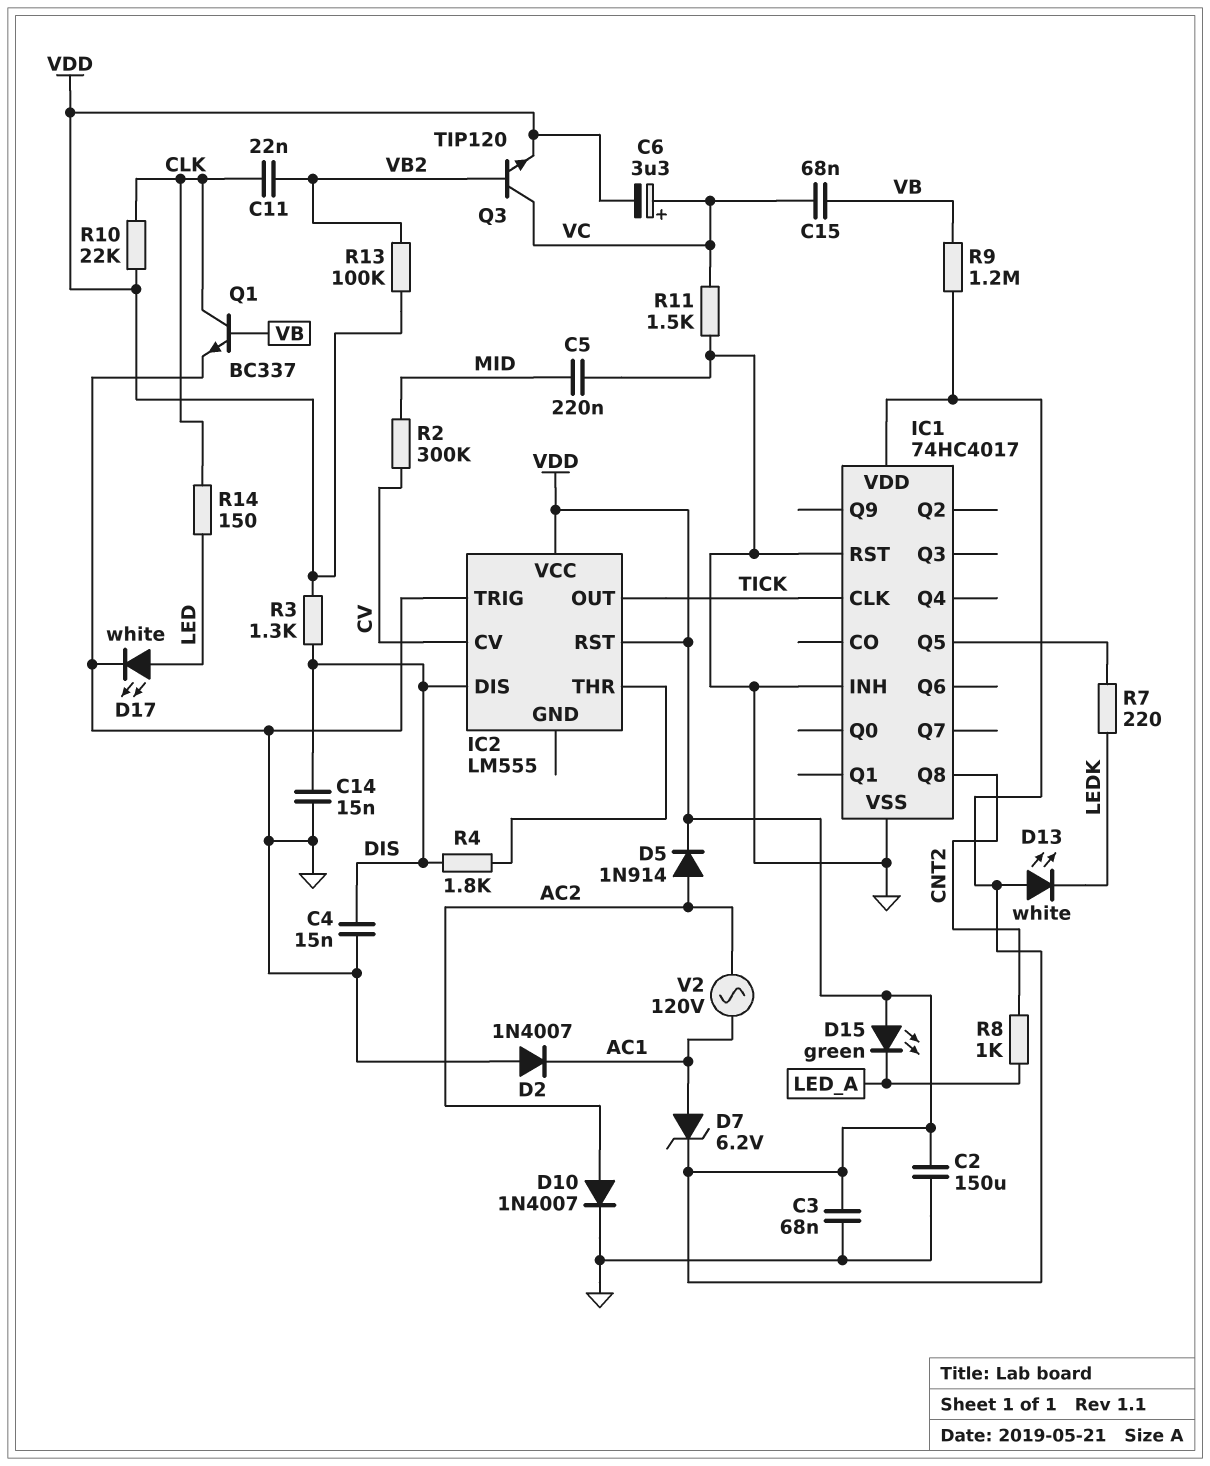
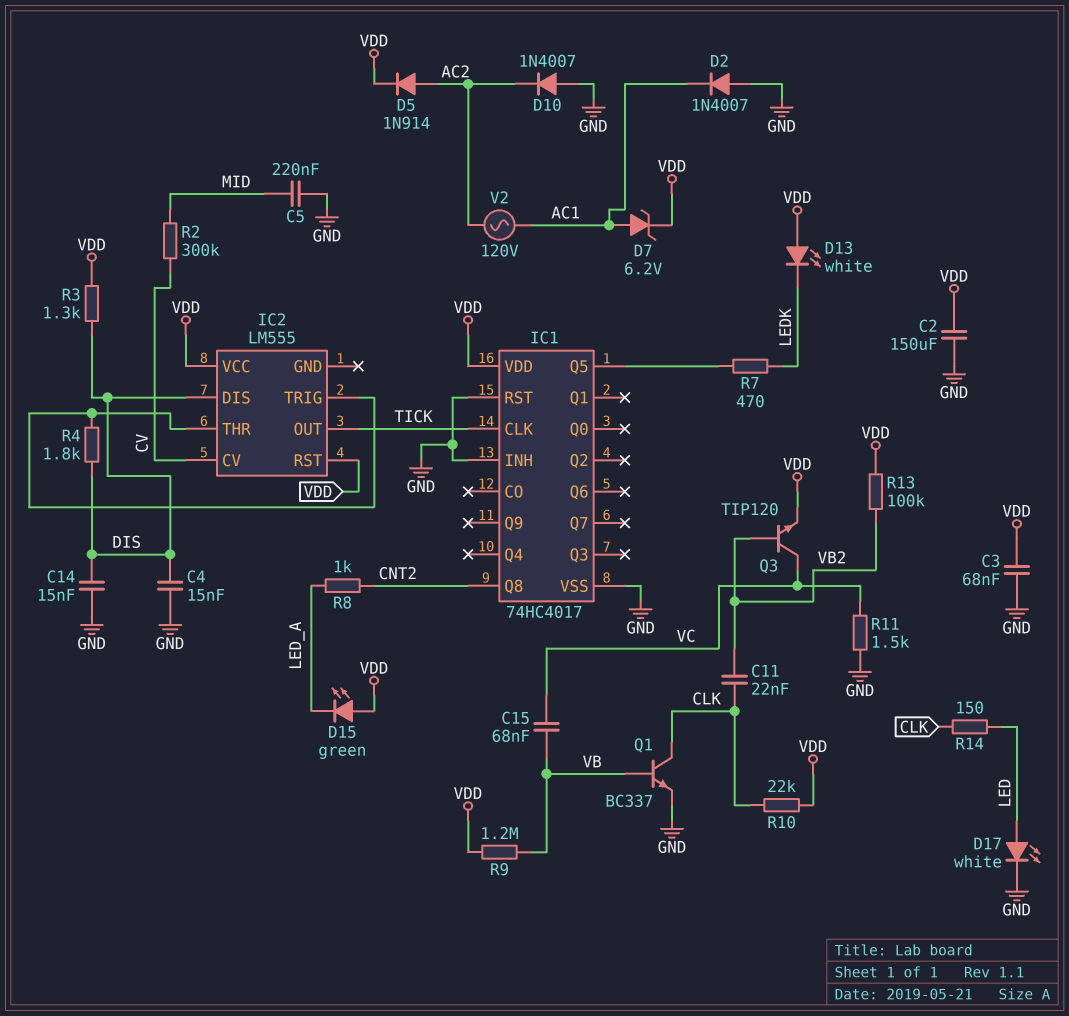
C6: 3.3uF (plus VC, minus VDD) -> none
D10: diode 1N4007 (A AC2, K GND) -> diode 1N4007 (A GND, K AC2)
IC2 pin TRIG: GND -> IC2/THR
R7: 220 (IC1/Q5, LEDK) -> 470 (IC1/Q5, LEDK)

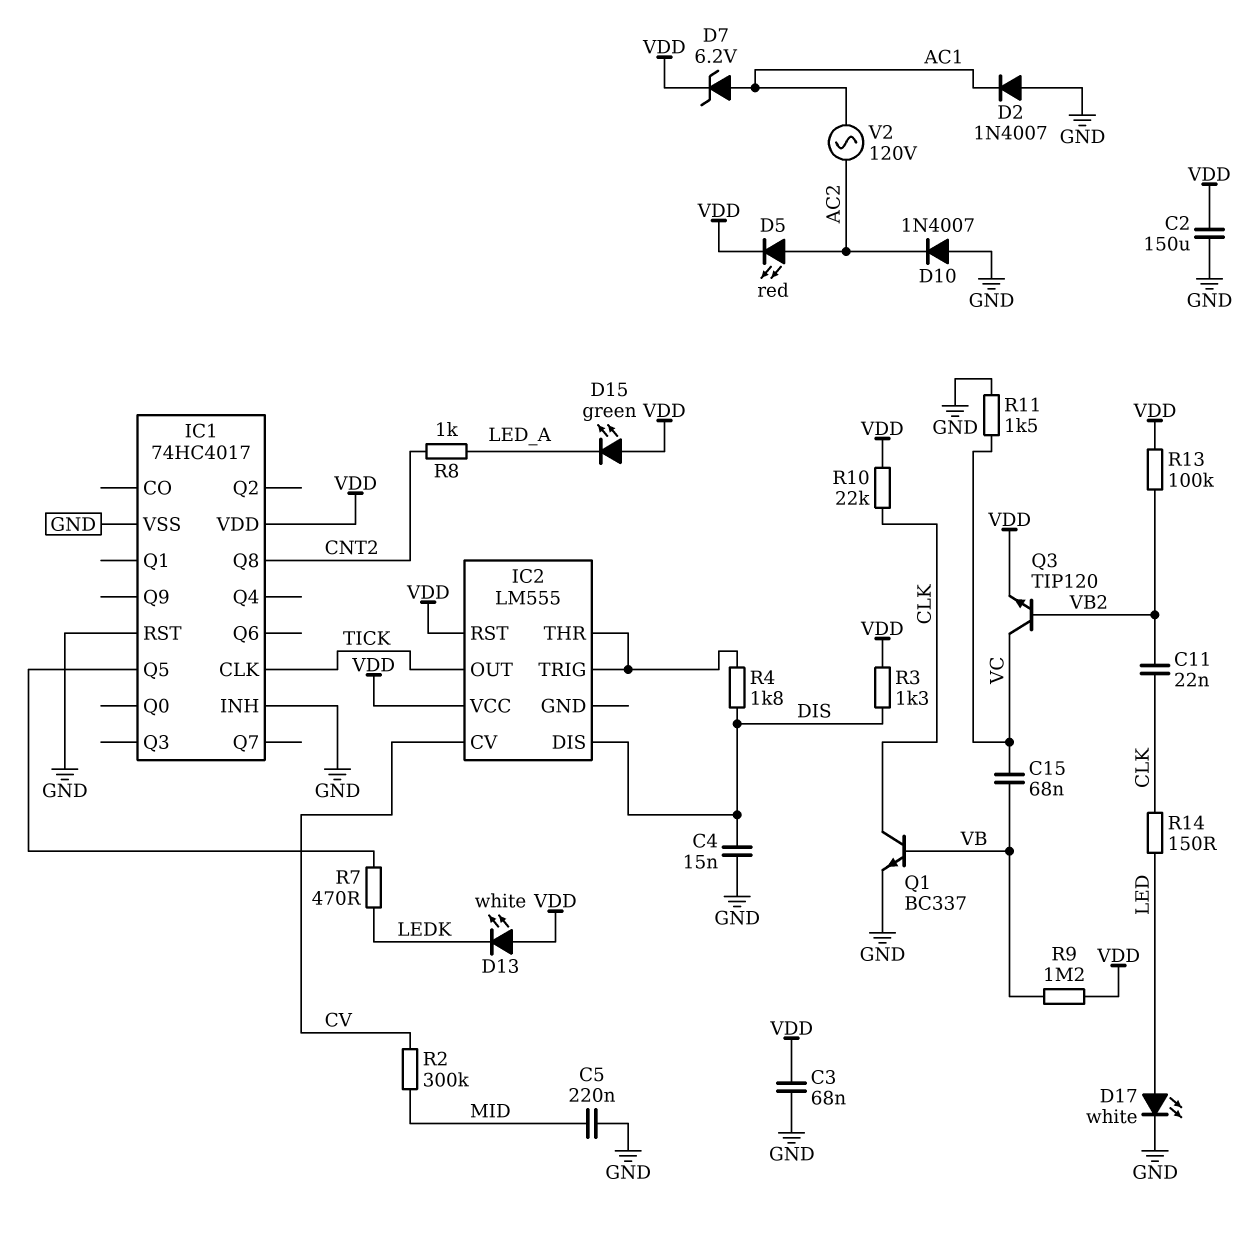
C14: 15nF (DIS, GND) -> none
D5: diode 1N914 (A AC2, K VDD) -> LED red (A AC2, K VDD)

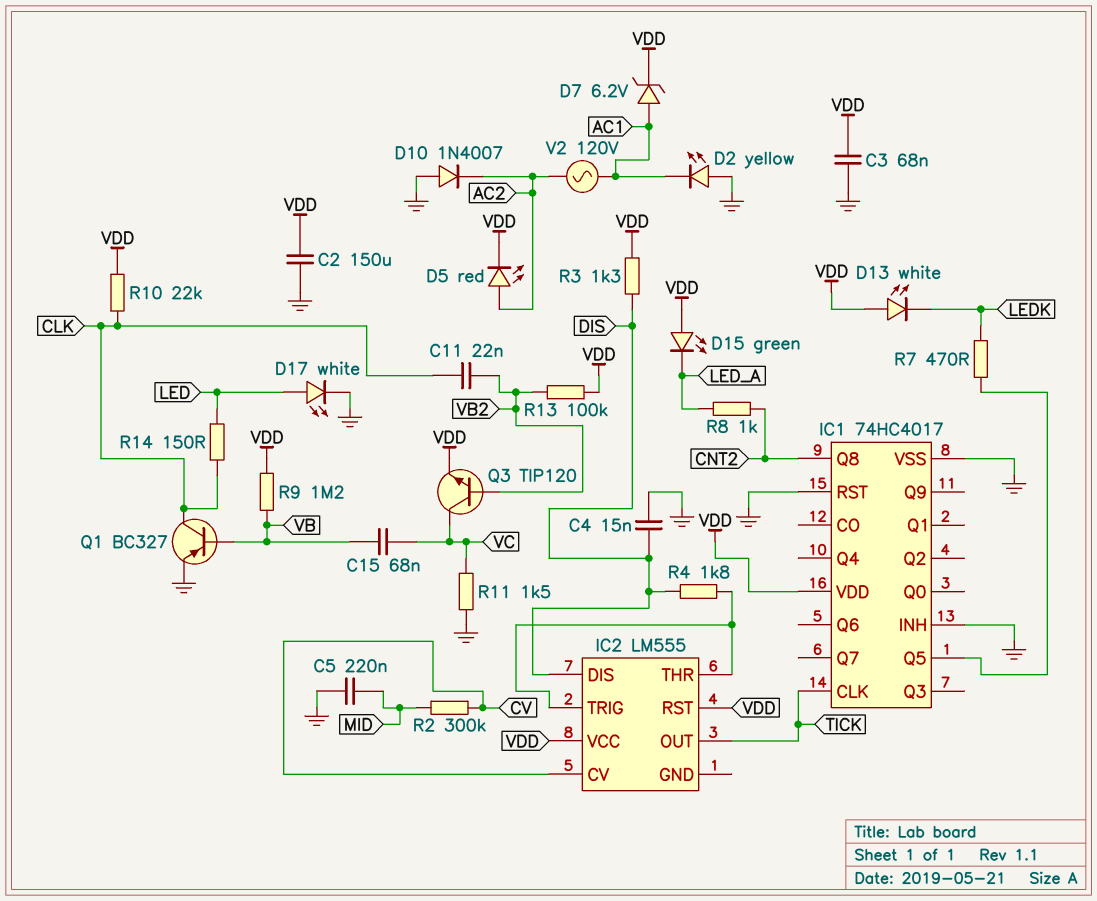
D2: diode 1N4007 (A GND, K AC1) -> LED yellow (A GND, K AC1)
Q1: NPN BC337 (B VB, C CLK, E GND) -> PNP BC327 (B VB, C CLK, E GND)

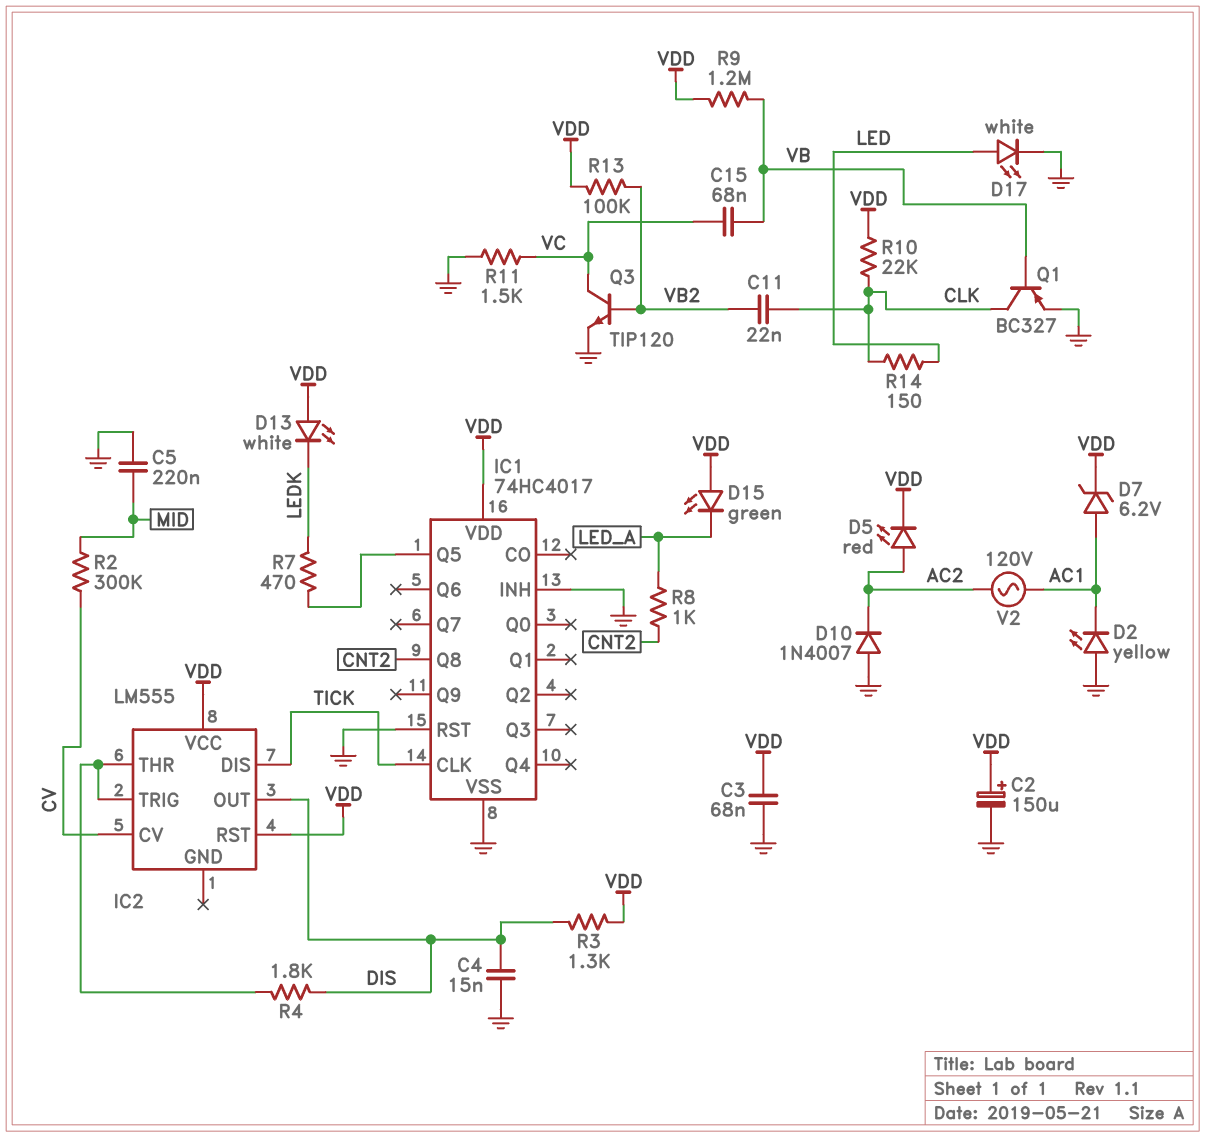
C2: 150uF (GND, VDD) -> 150uF (plus VDD, minus GND)
IC2 pin DIS: DIS -> TICK
IC2 pin OUT: TICK -> DIS
Q3: NPN TIP120 (B VB2, C VC, E VDD) -> NPN TIP120 (B VB2, C VC, E GND)

